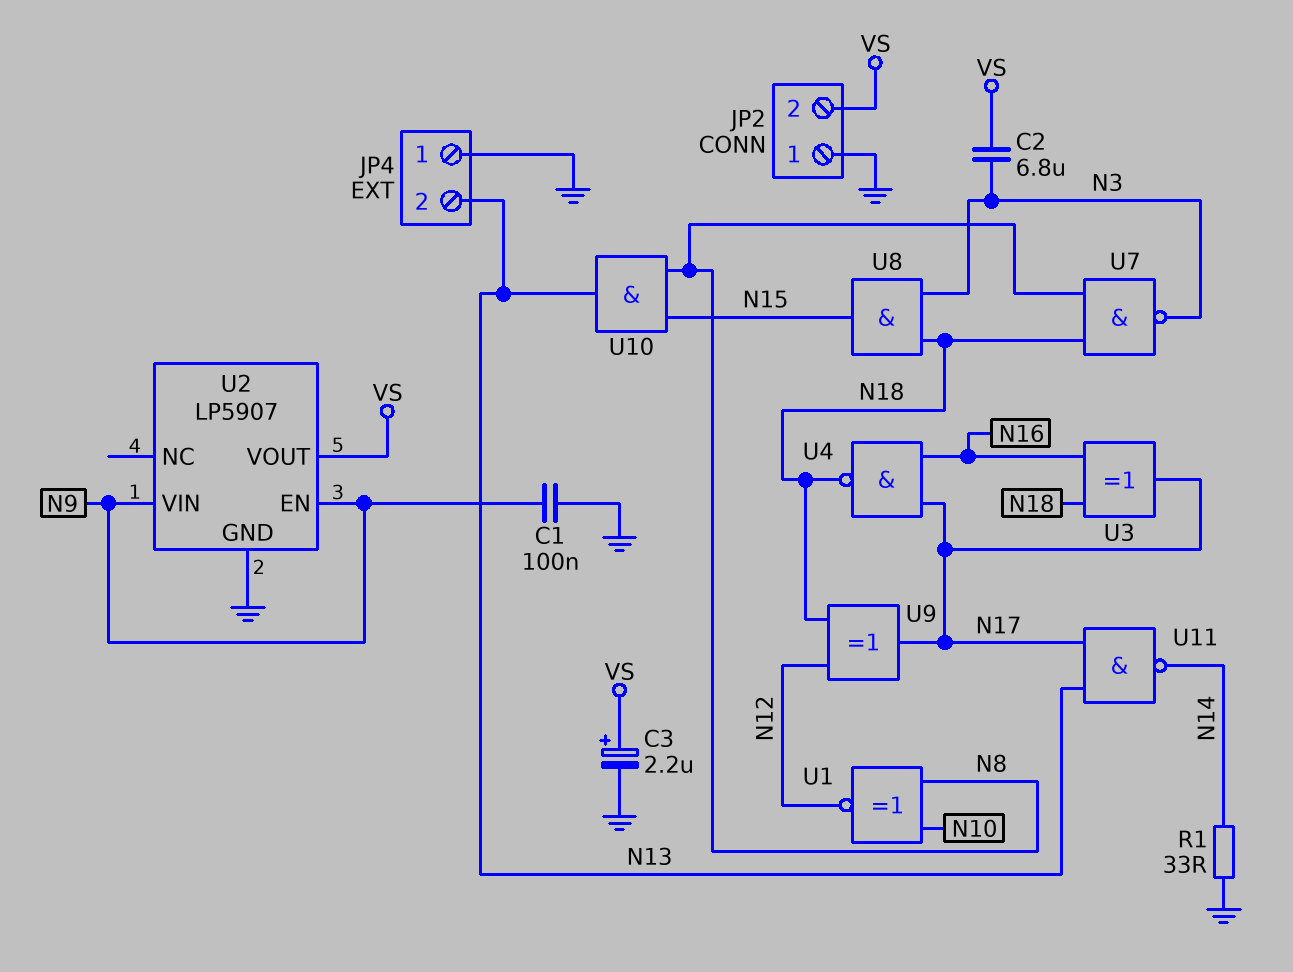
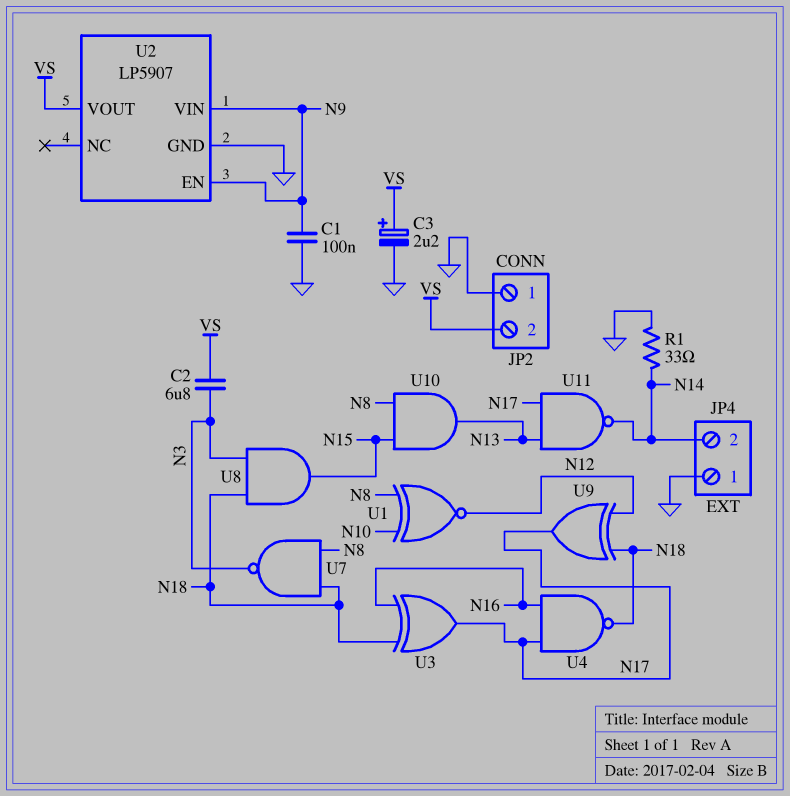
JP4 pin 2: N13 -> N14

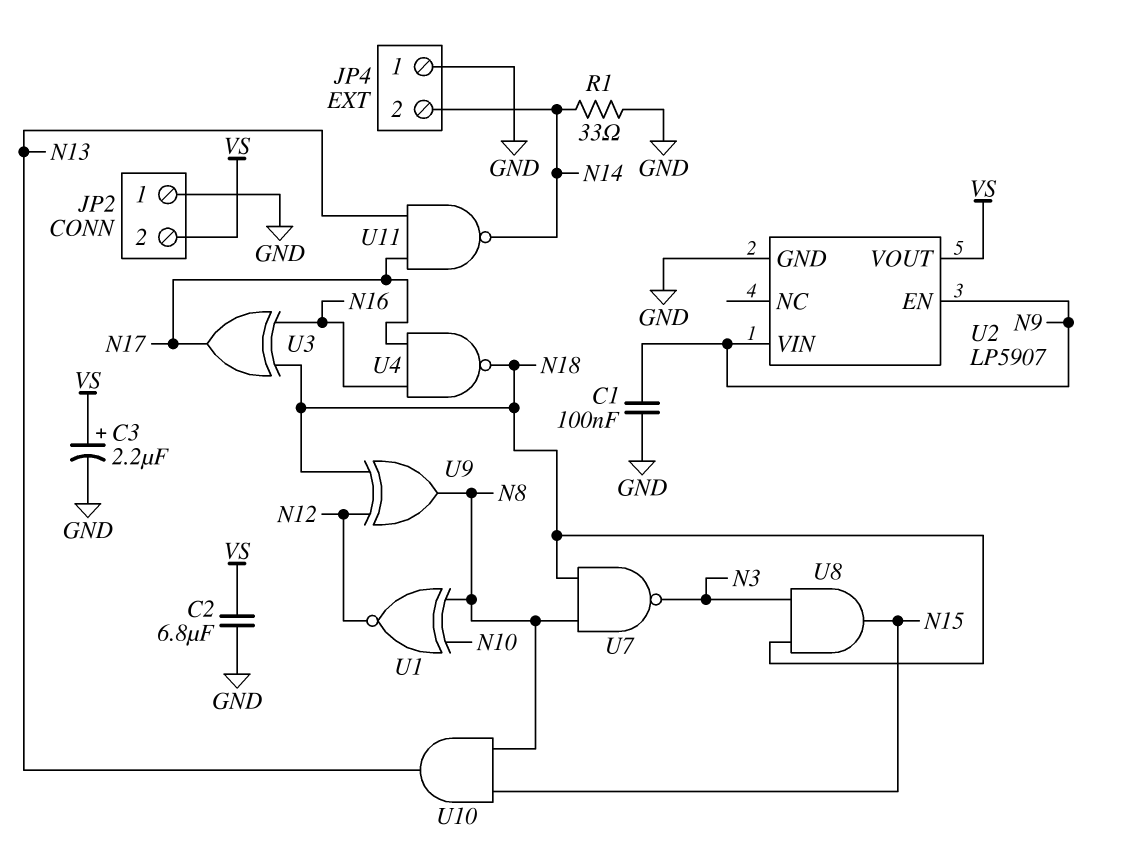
C2: 6.8uF (N3, VS) -> 6.8uF (GND, VS)
U9: XOR (in N12, in N18, out N17) -> XOR (in N12, in N18, out N8)

